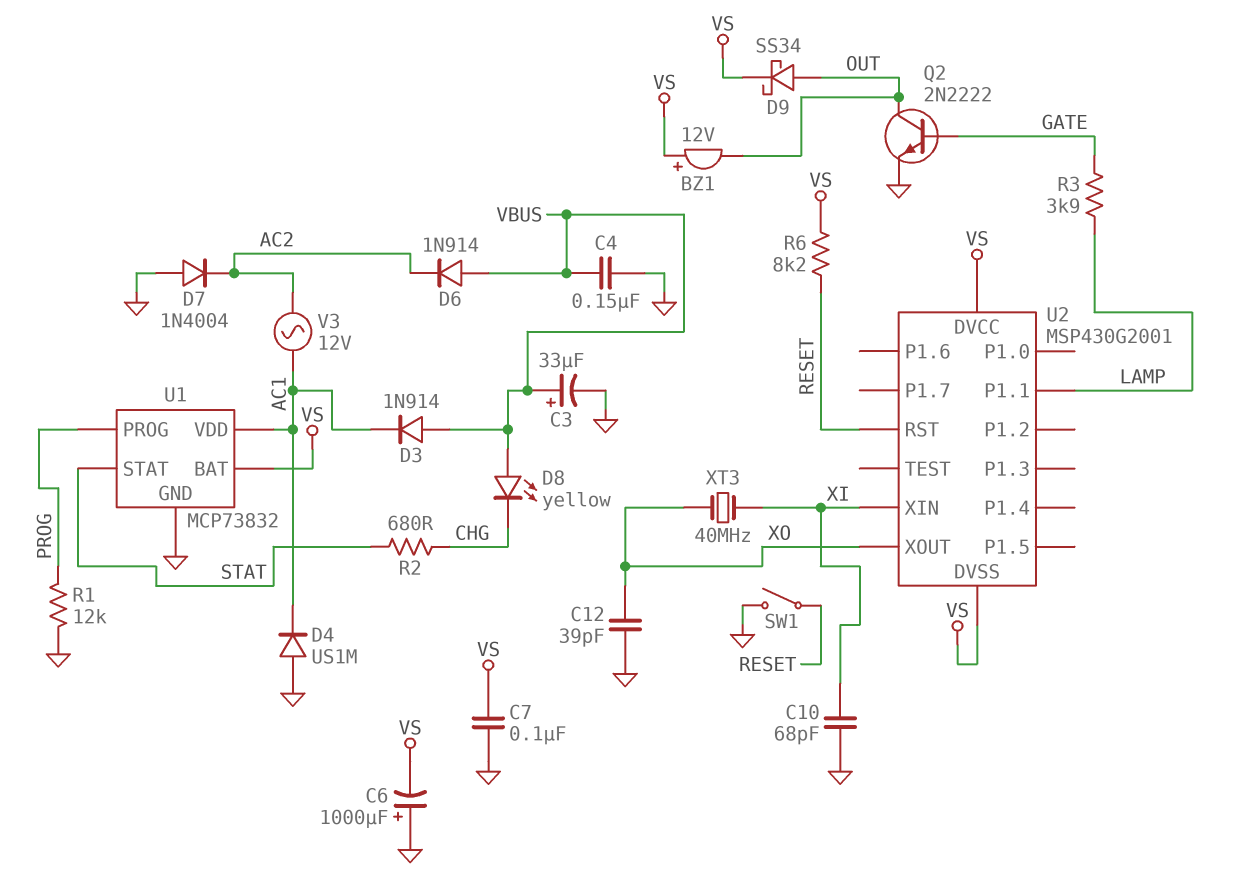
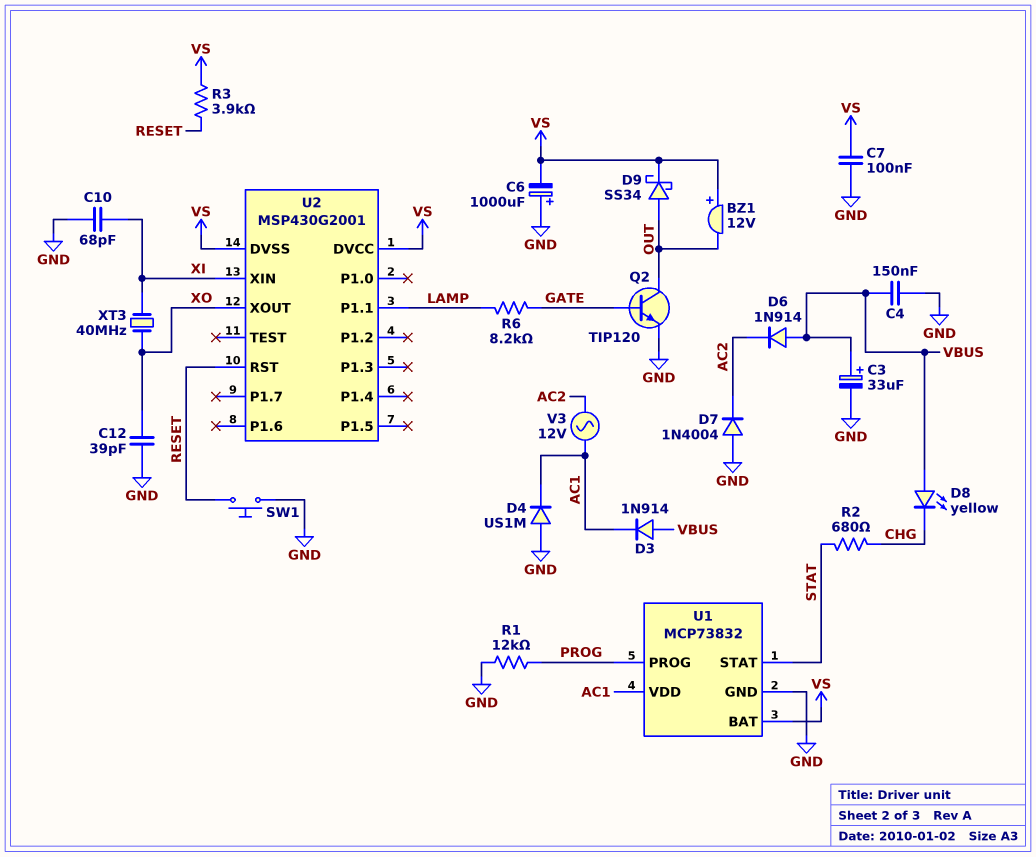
Q2: NPN 2N2222 (B GATE, C OUT, E GND) -> NPN TIP120 (B GATE, C OUT, E GND)
R3: 3.9k (GATE, LAMP) -> 3.9k (RESET, VS)
R6: 8.2k (RESET, VS) -> 8.2k (GATE, LAMP)
SW1: switch (GND, RESET) -> button (GND, RESET)

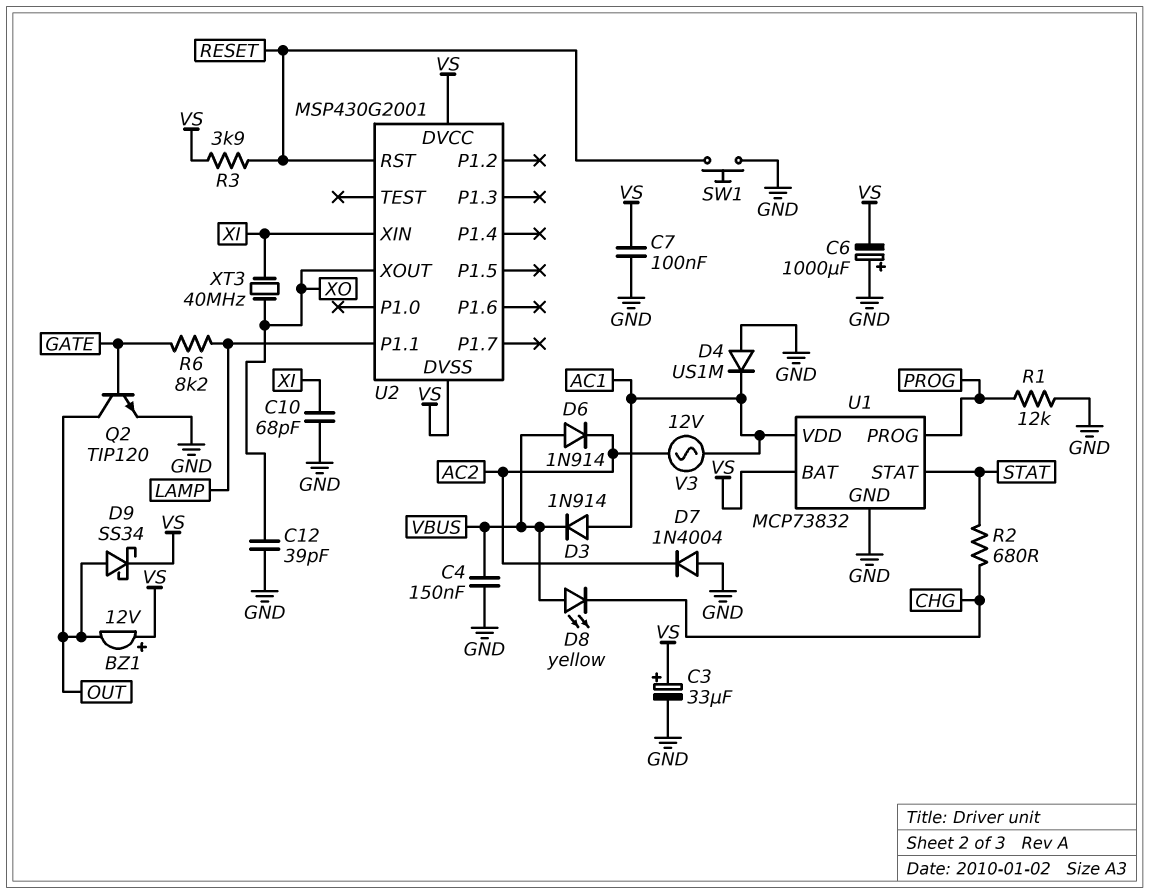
C3: 33uF (plus VBUS, minus GND) -> 33uF (plus VS, minus GND)
D3: diode 1N914 (A VBUS, K AC1) -> diode 1N914 (A AC1, K VBUS)

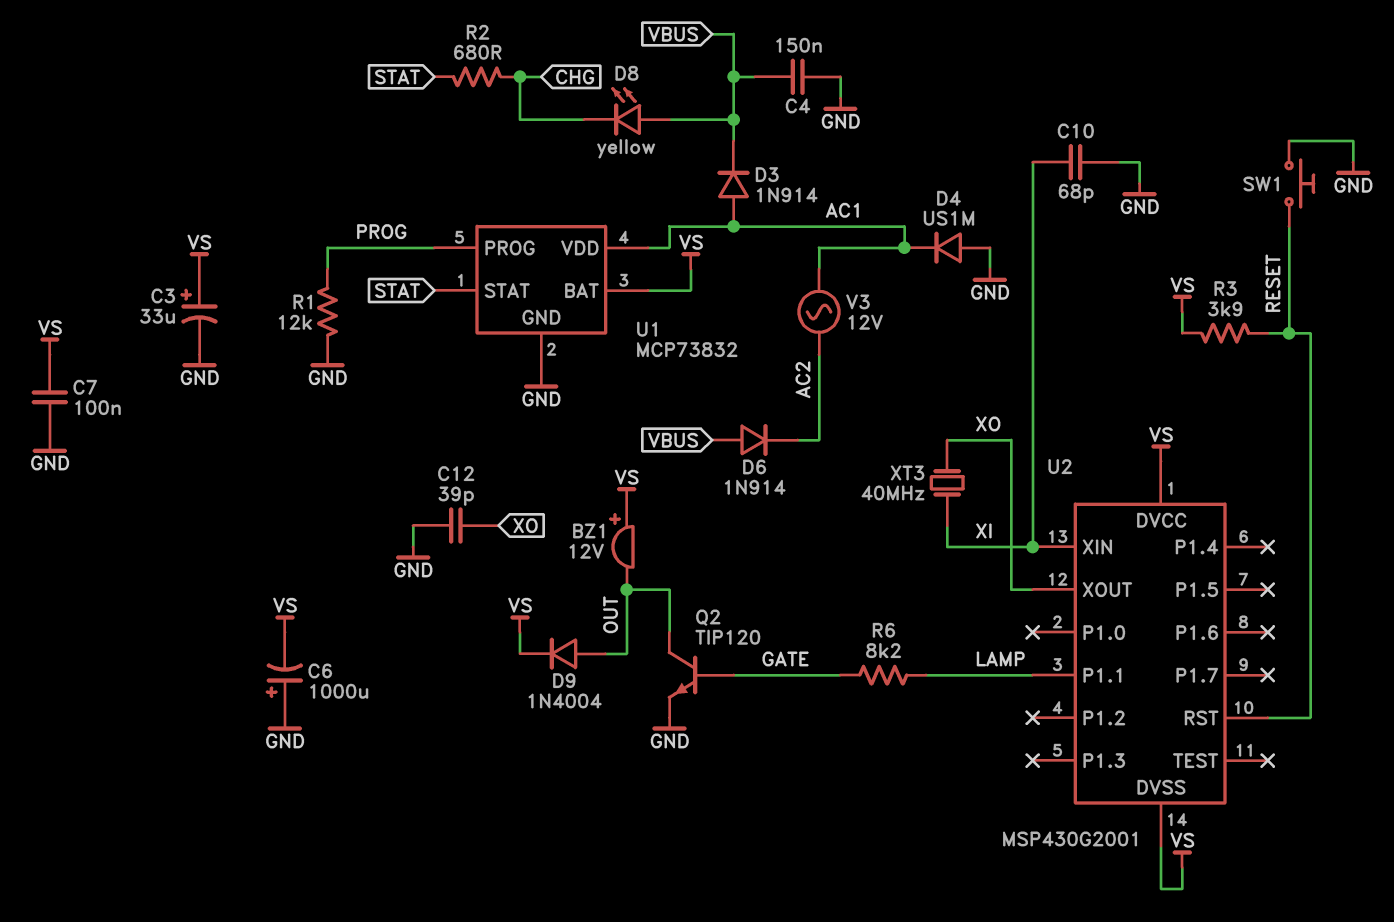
D7: diode 1N4004 (A GND, K AC2) -> none
D9: schottky SS34 (A OUT, K VS) -> diode 1N4004 (A OUT, K VS)

